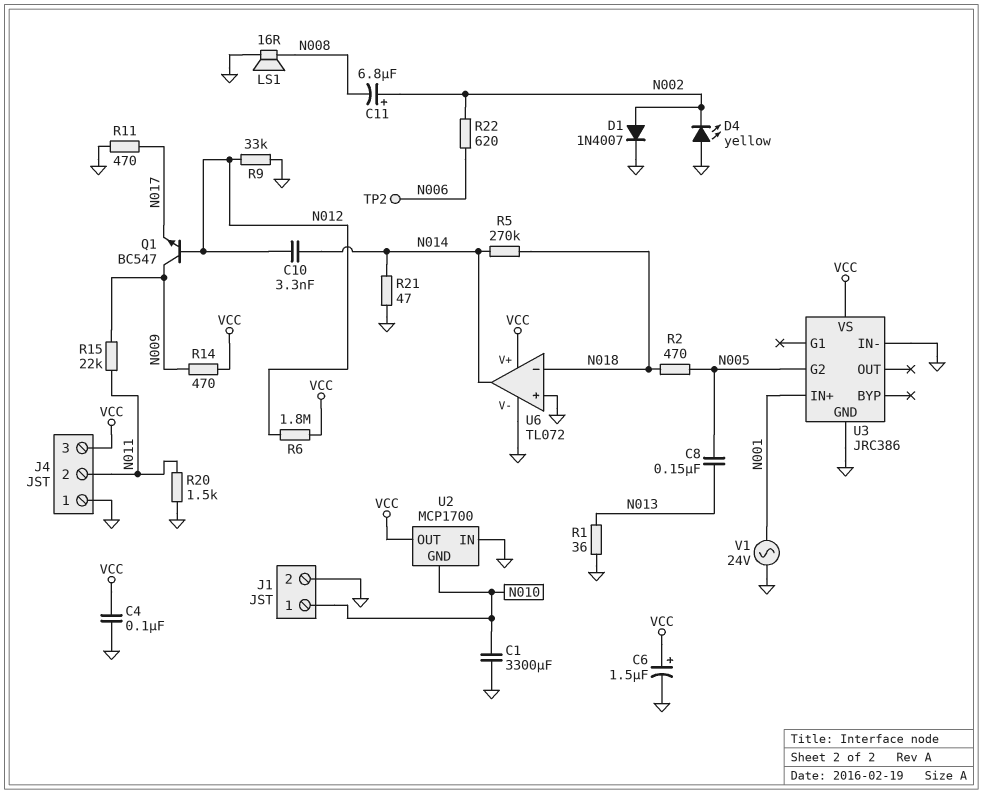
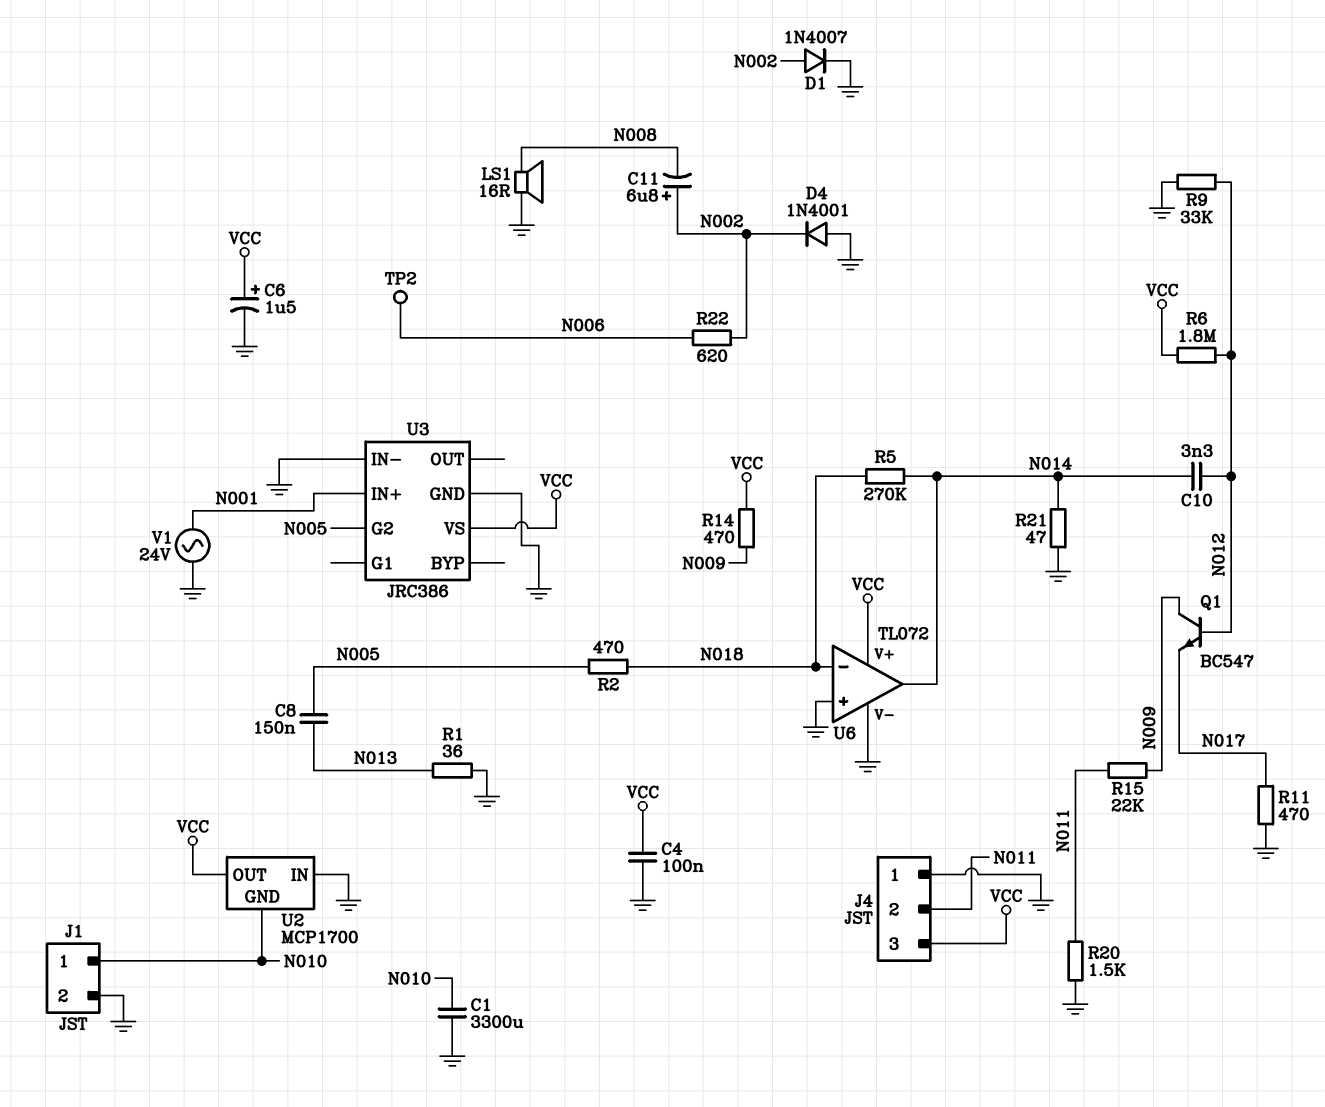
D4: LED yellow (A GND, K N002) -> diode 1N4001 (A GND, K N002)

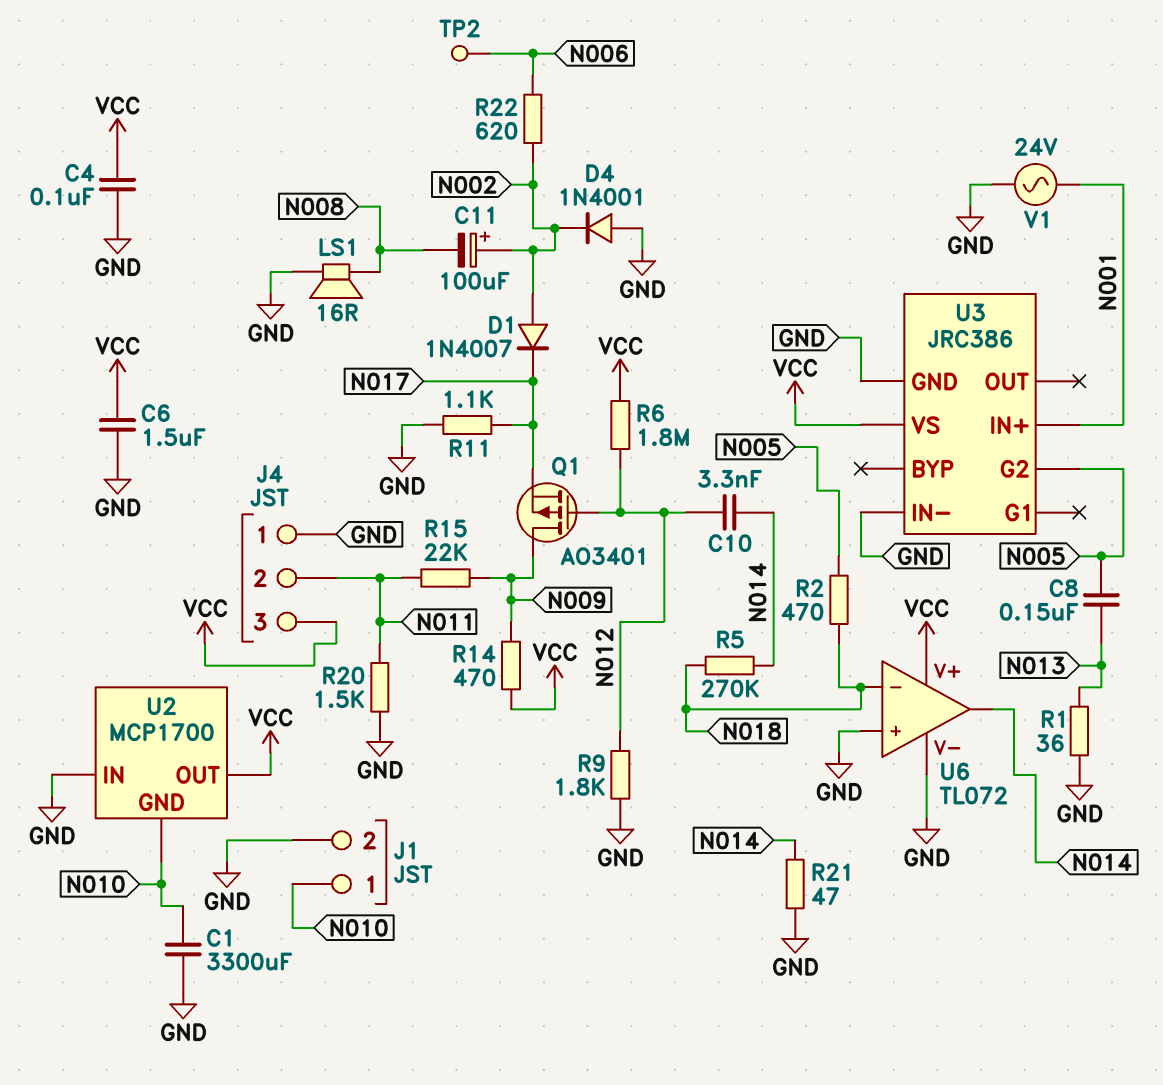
C6: 1.5uF (plus VCC, minus GND) -> 1.5uF (GND, VCC)
C11: 6.8uF (plus N002, minus N008) -> 100uF (plus N002, minus N008)
D1: diode 1N4007 (A N002, K GND) -> diode 1N4007 (A N002, K N017)
Q1: NPN BC547 (B N012, C N009, E N017) -> PMOS AO3401 (G N012, D N009, S N017)
R9: 33k (GND, N012) -> 1.8k (GND, N012)
R11: 470 (GND, N017) -> 1.1k (GND, N017)

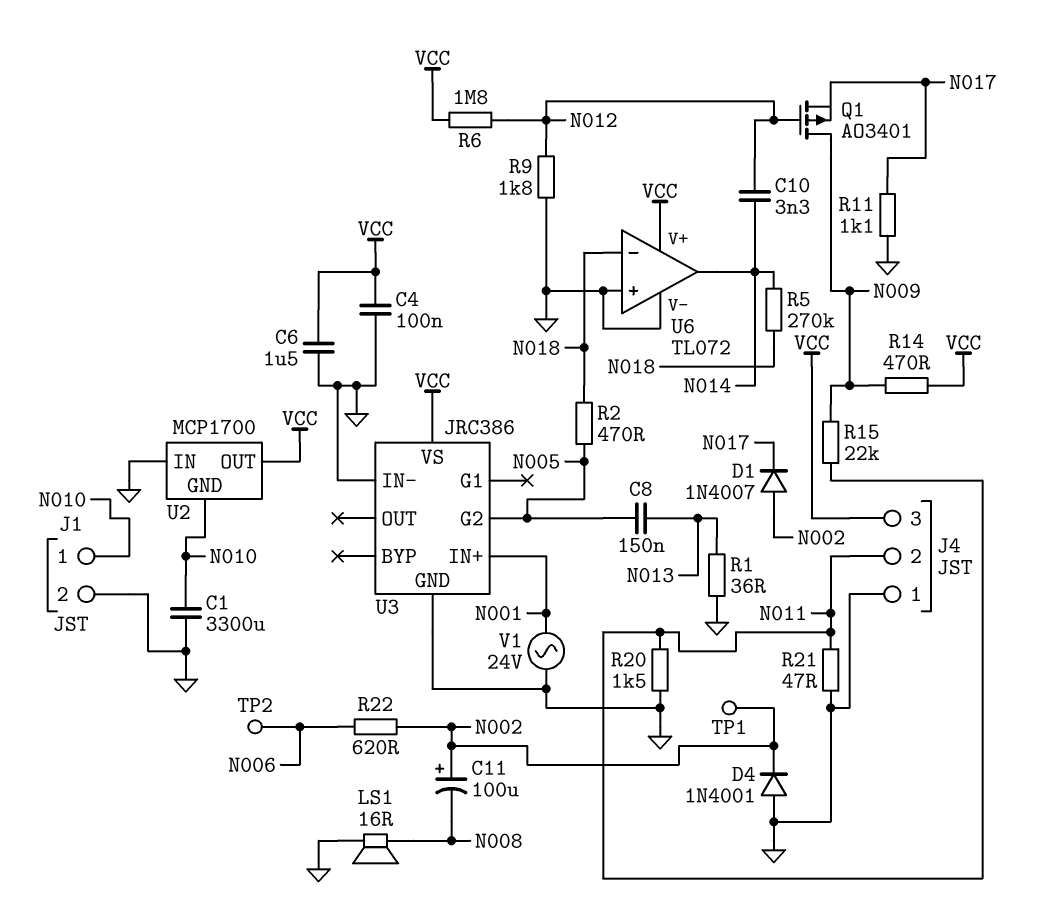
R21: 47 (GND, N014) -> 47 (GND, N011)
TP1: none -> test point (N002)

